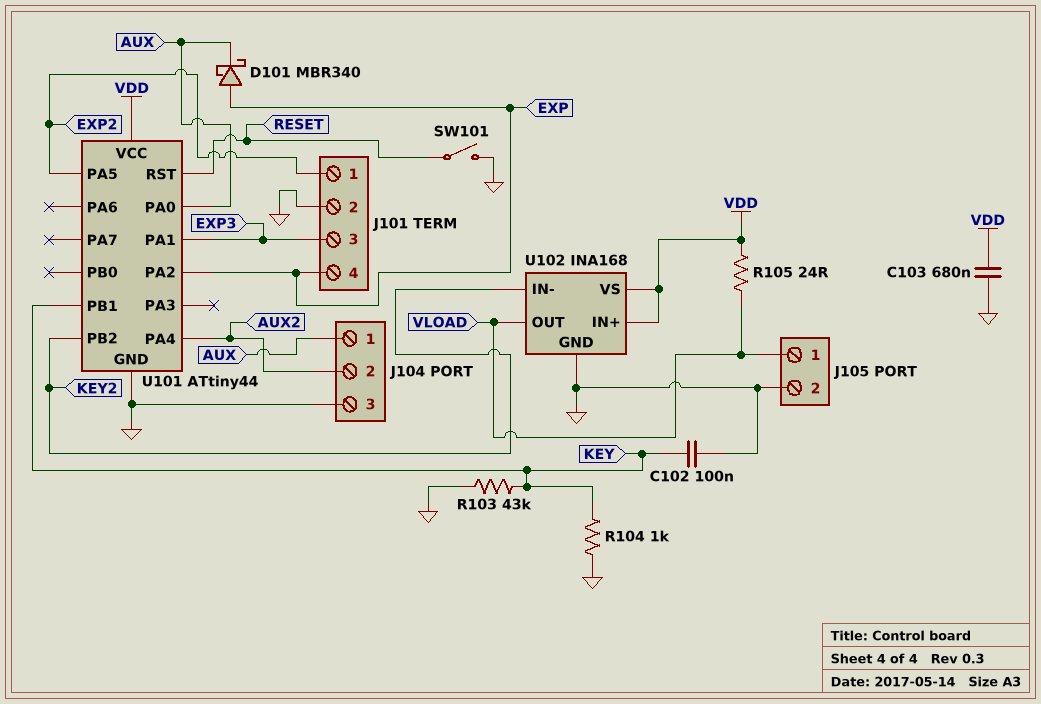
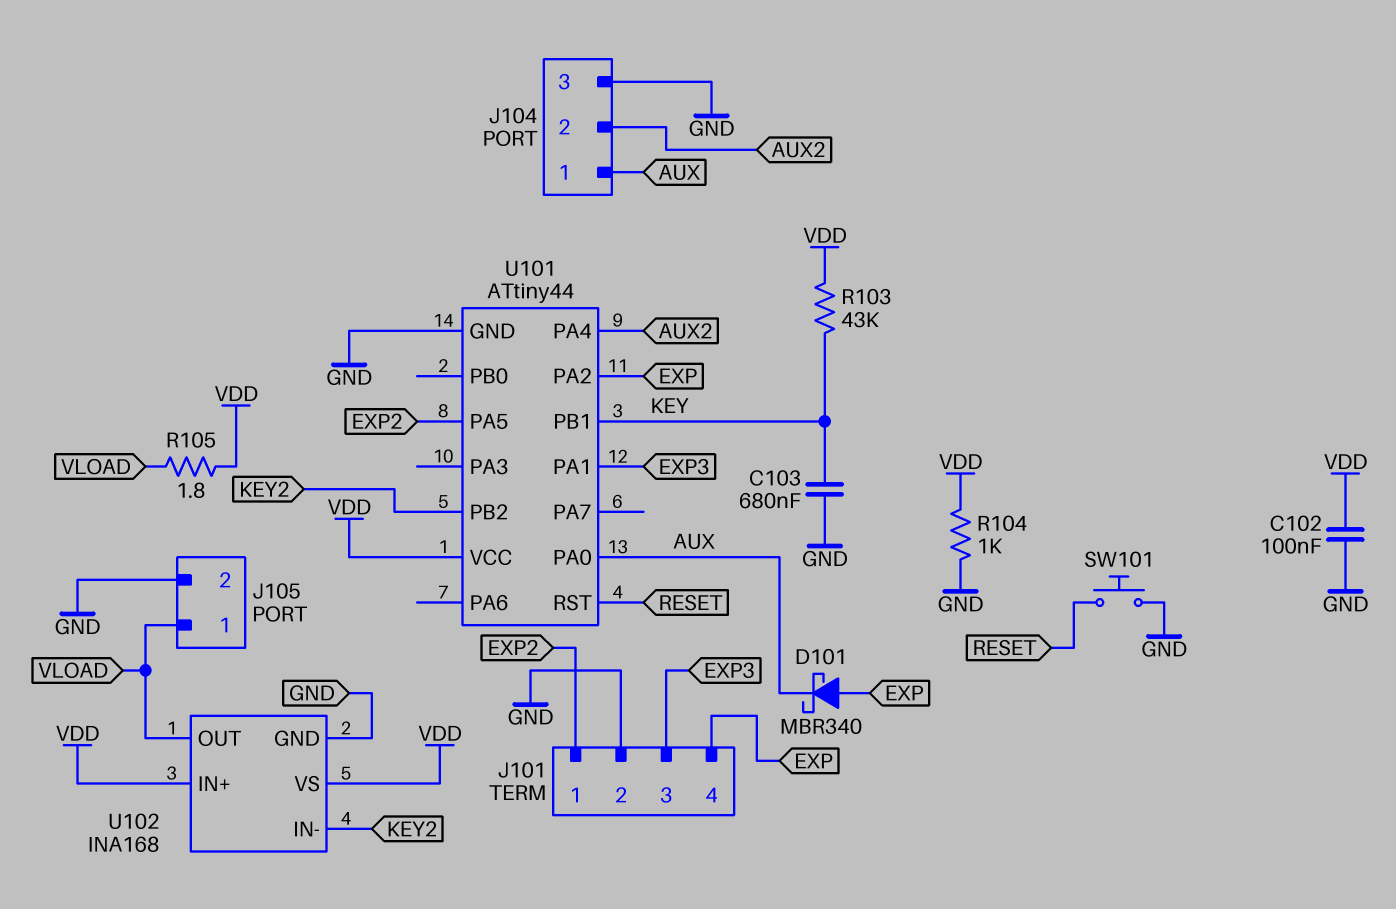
C102: 100nF (GND, KEY) -> 100nF (GND, VDD)
C103: 680nF (GND, VDD) -> 680nF (GND, KEY)
R103: 43k (GND, KEY) -> 43k (KEY, VDD)
R104: 1k (GND, KEY) -> 1k (GND, VDD)
R105: 24 (VDD, VLOAD) -> 1.8 (VDD, VLOAD)
SW101: switch (GND, RESET) -> button (GND, RESET)

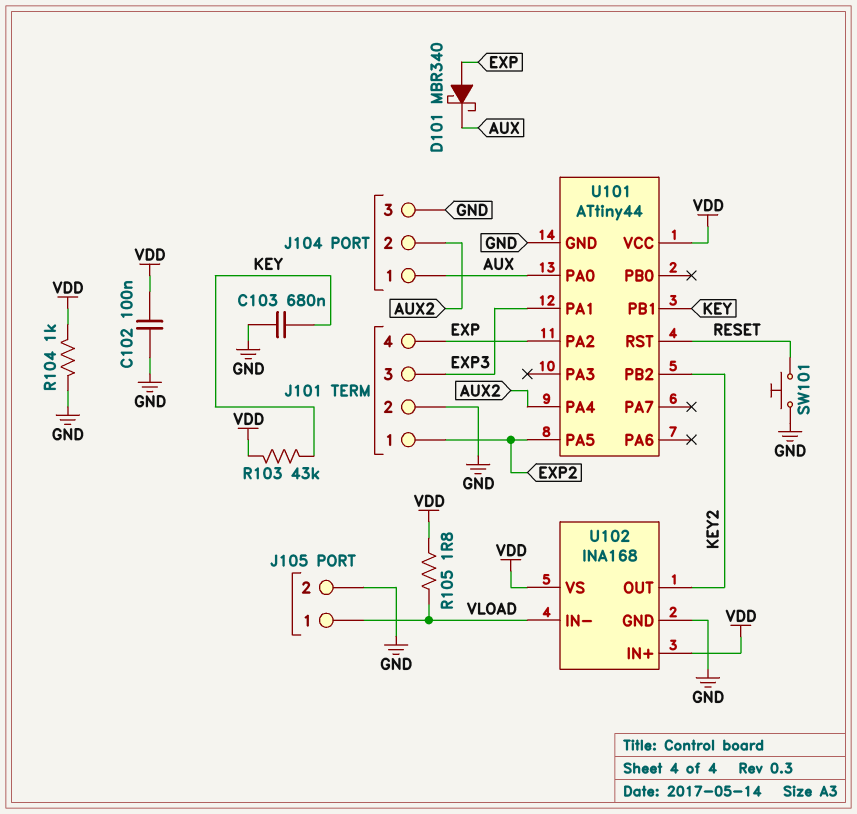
U102 pin IN-: KEY2 -> VLOAD
U102 pin OUT: VLOAD -> KEY2

